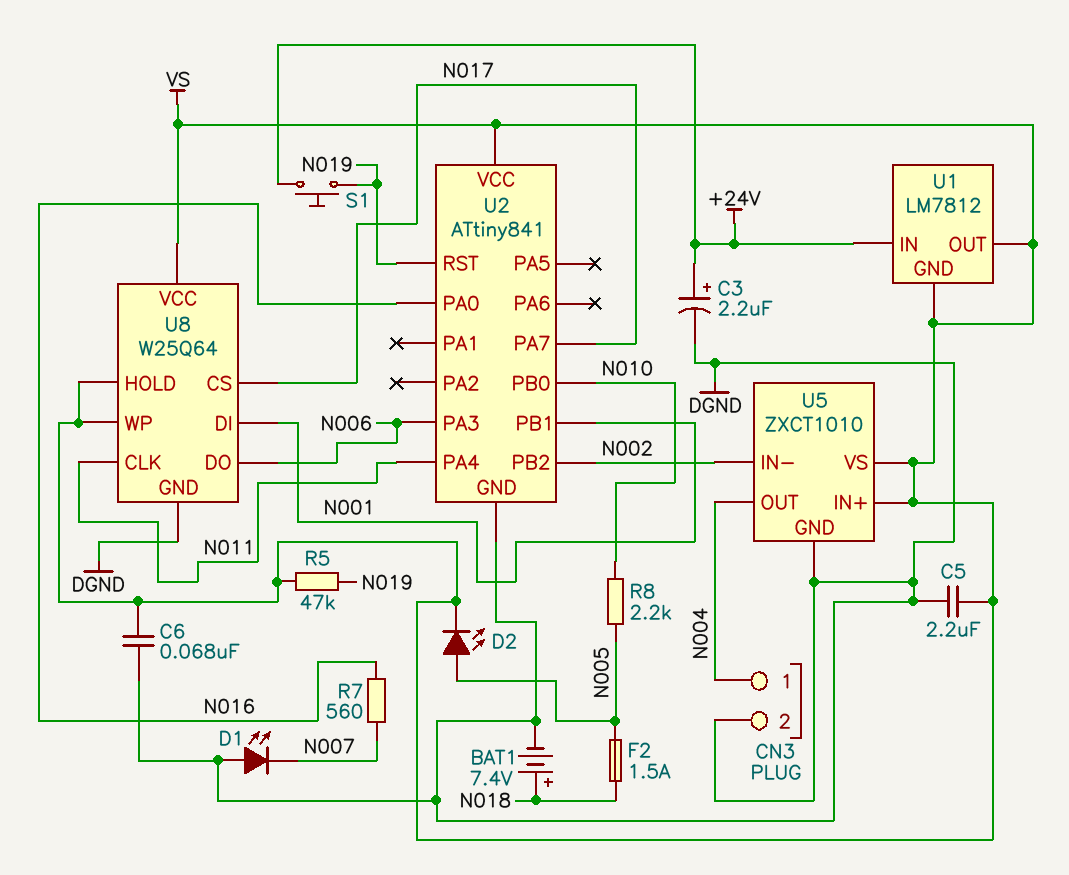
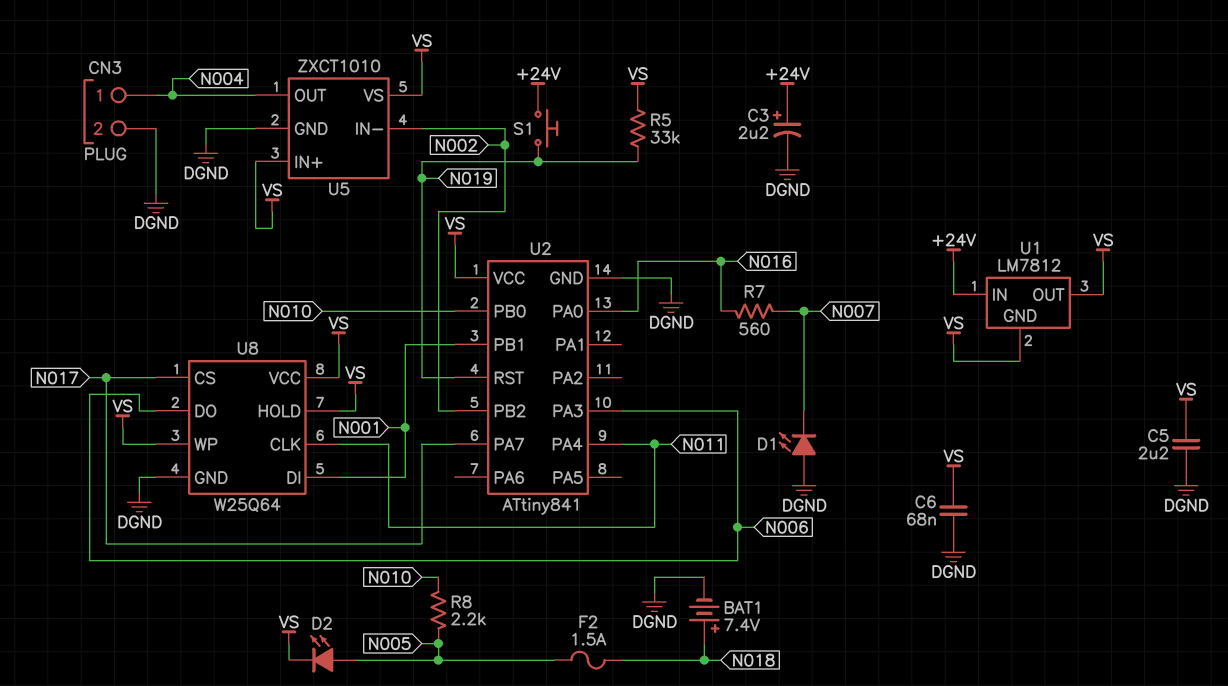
R5: 47k (N019, VS) -> 33k (N019, VS)

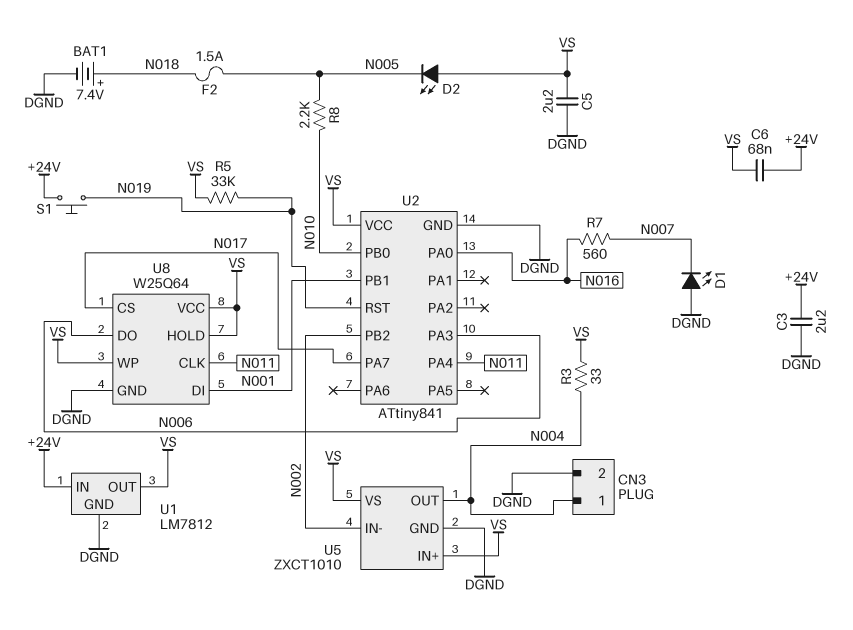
C3: 2.2uF (plus +24V, minus DGND) -> 2.2uF (+24V, DGND)
C6: 68nF (DGND, VS) -> 68nF (+24V, VS)
D2: LED (A N005, K VS) -> LED (A VS, K N005)
R3: none -> 33 (N004, VS)
U1 pin GND: VS -> DGND

